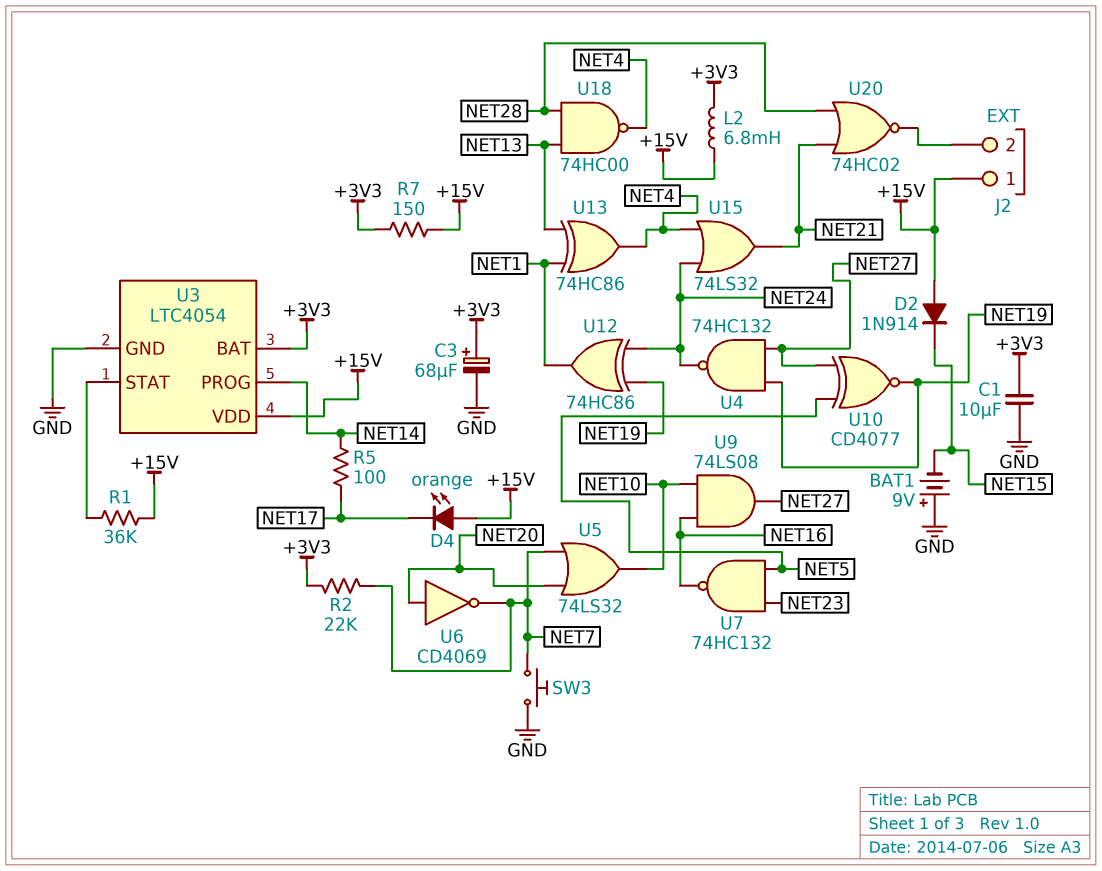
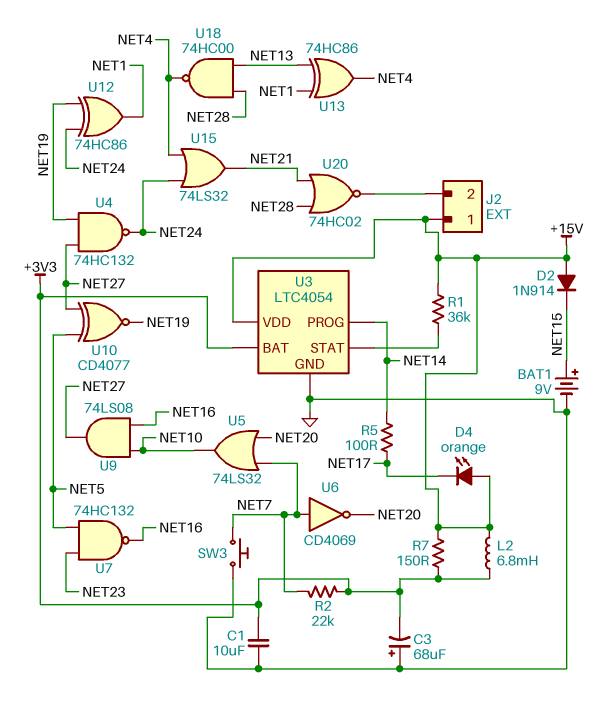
BAT1: 9V (plus GND, minus NET15) -> 9V (plus NET15, minus GND)
C3: 68uF (plus +3V3, minus GND) -> 68uF (plus GND, minus +3V3)
U6: NOT CD4069 (in NET20, out NET7) -> NOT CD4069 (in NET7, out NET20)

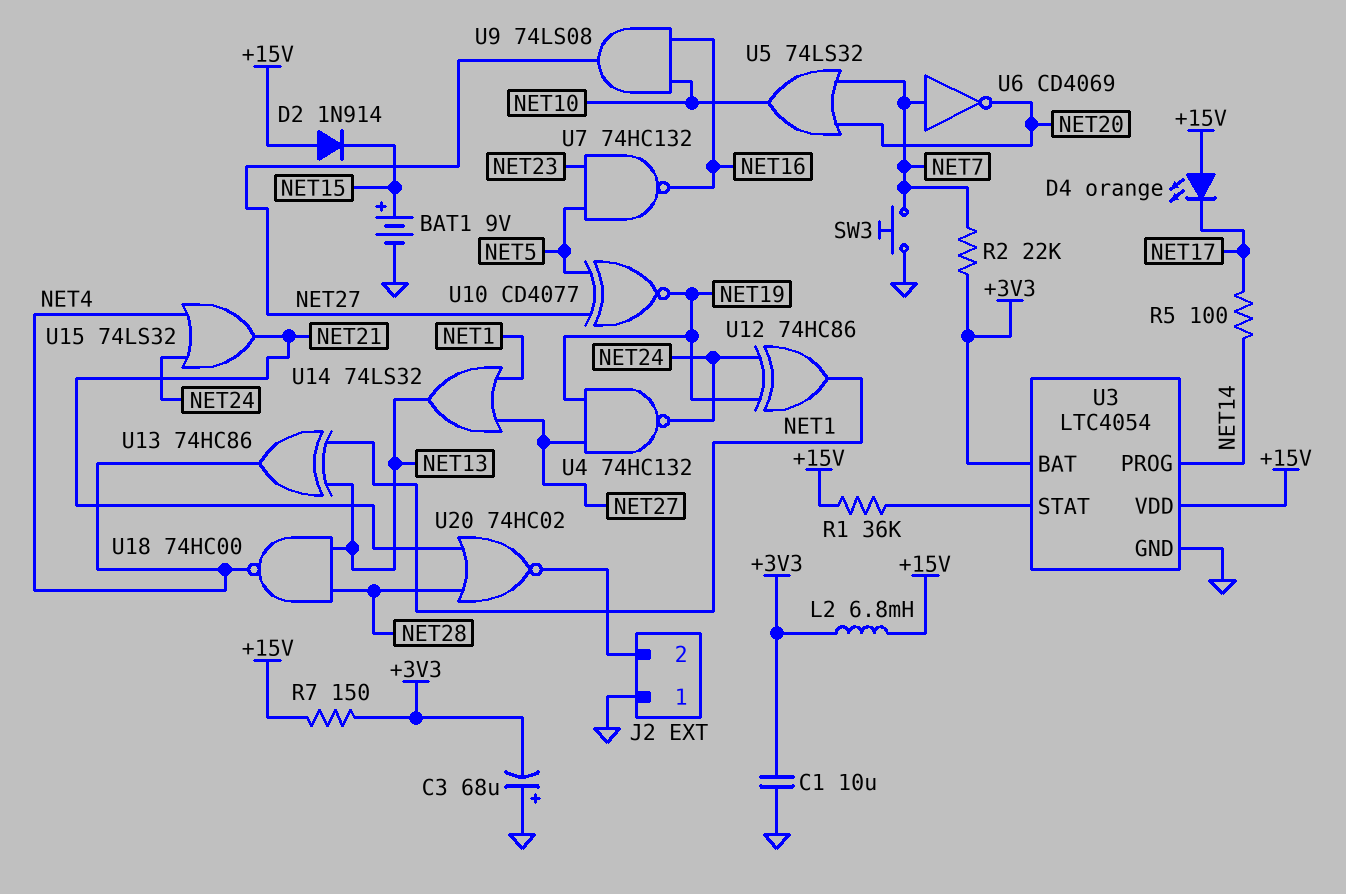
J2 pin 1: +15V -> GND
U14: none -> OR 74LS32 (in NET1, in NET27, out NET13)

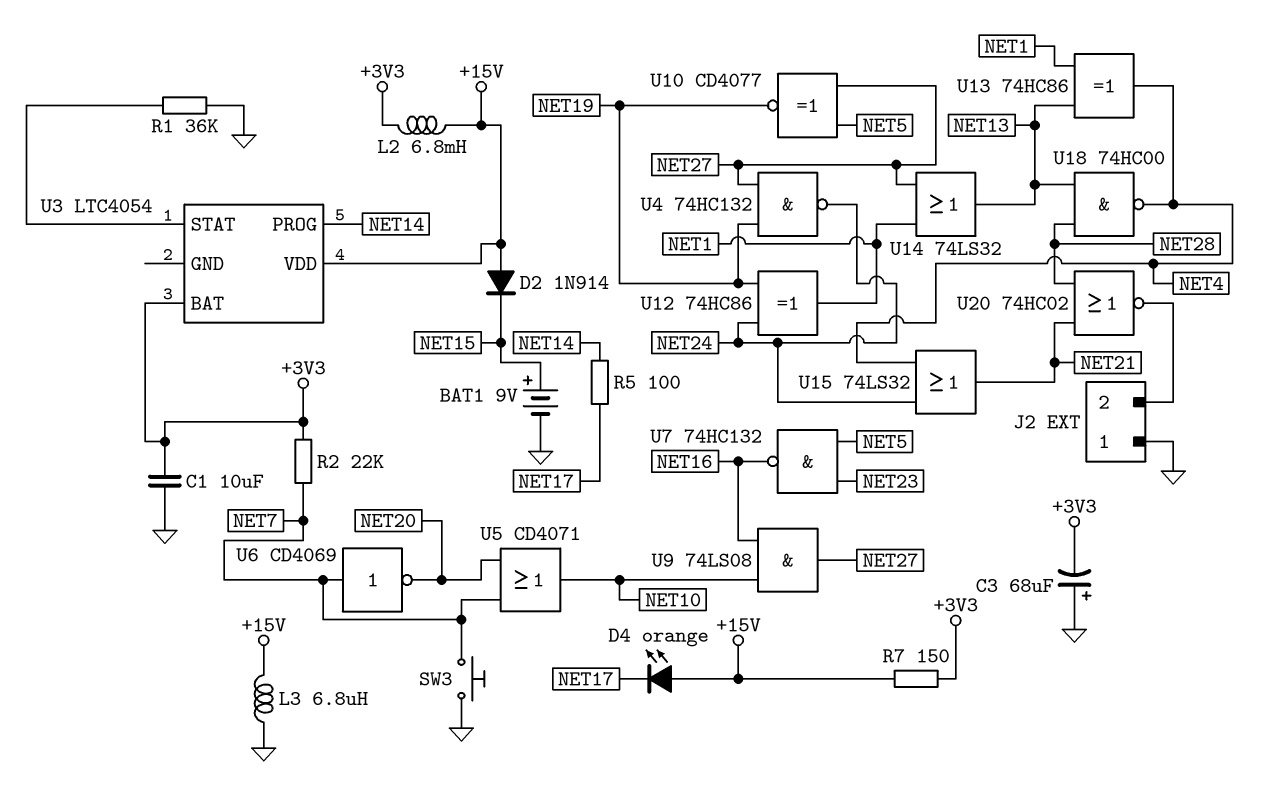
L3: none -> 6.8uH (+15V, GND)
R1: 36k (+15V, U3/STAT) -> 36k (GND, U3/STAT)
U3 pin GND: GND -> none
U5: OR 74LS32 (in NET7, in NET20, out NET10) -> OR CD4071 (in NET7, in NET20, out NET10)

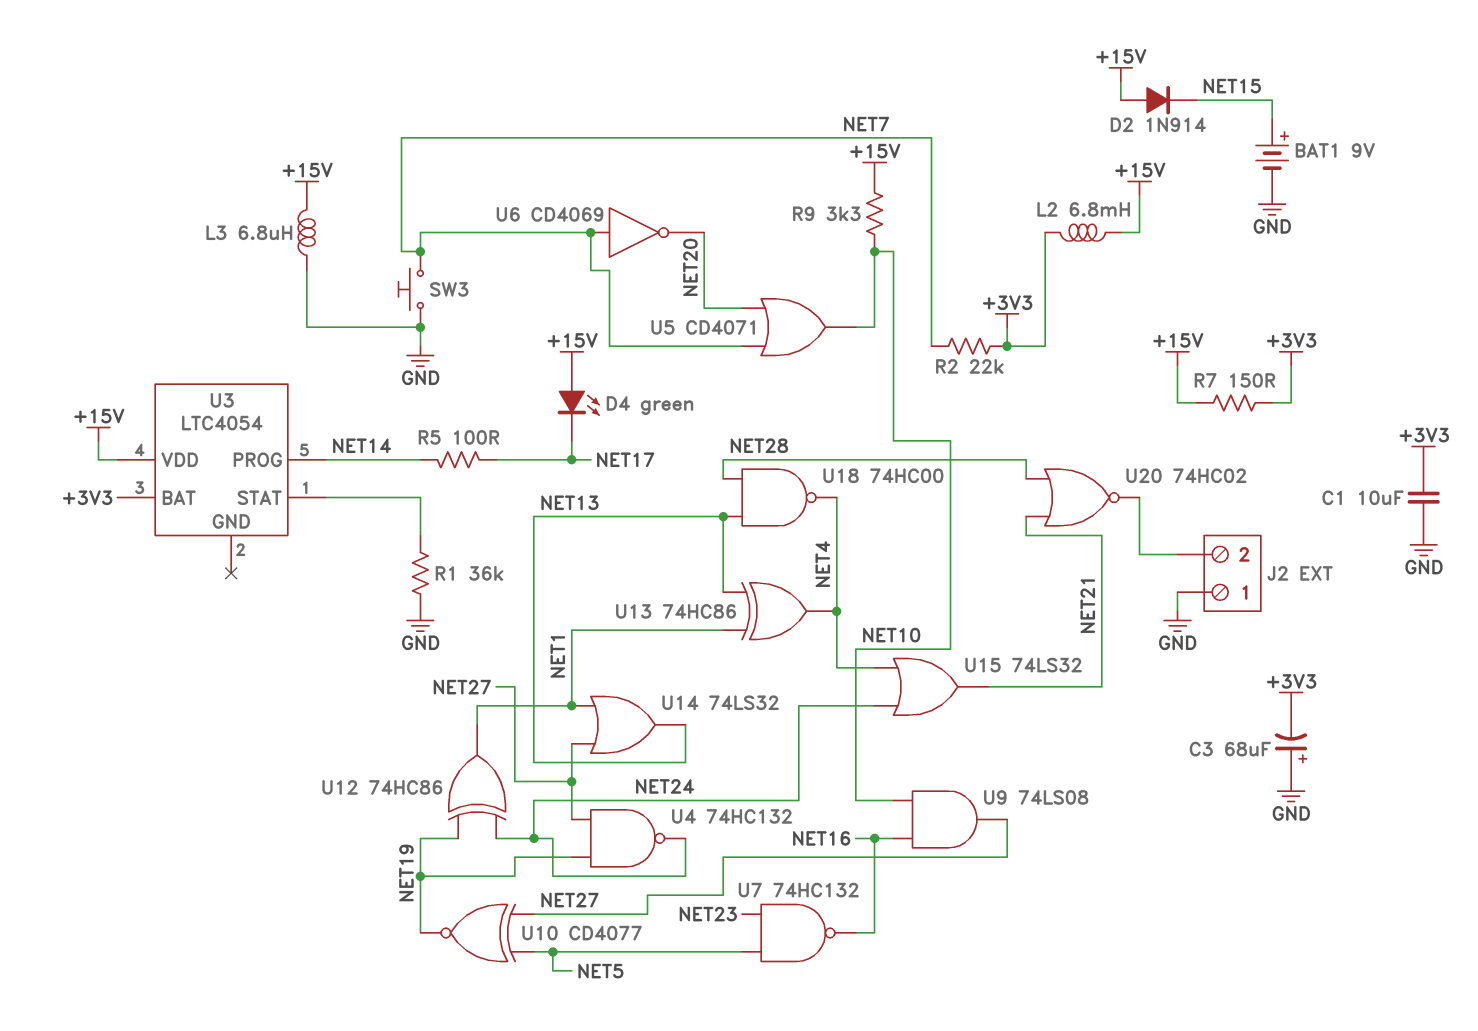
D4: LED orange (A +15V, K NET17) -> LED green (A +15V, K NET17)
R9: none -> 3.3k (+15V, NET10)

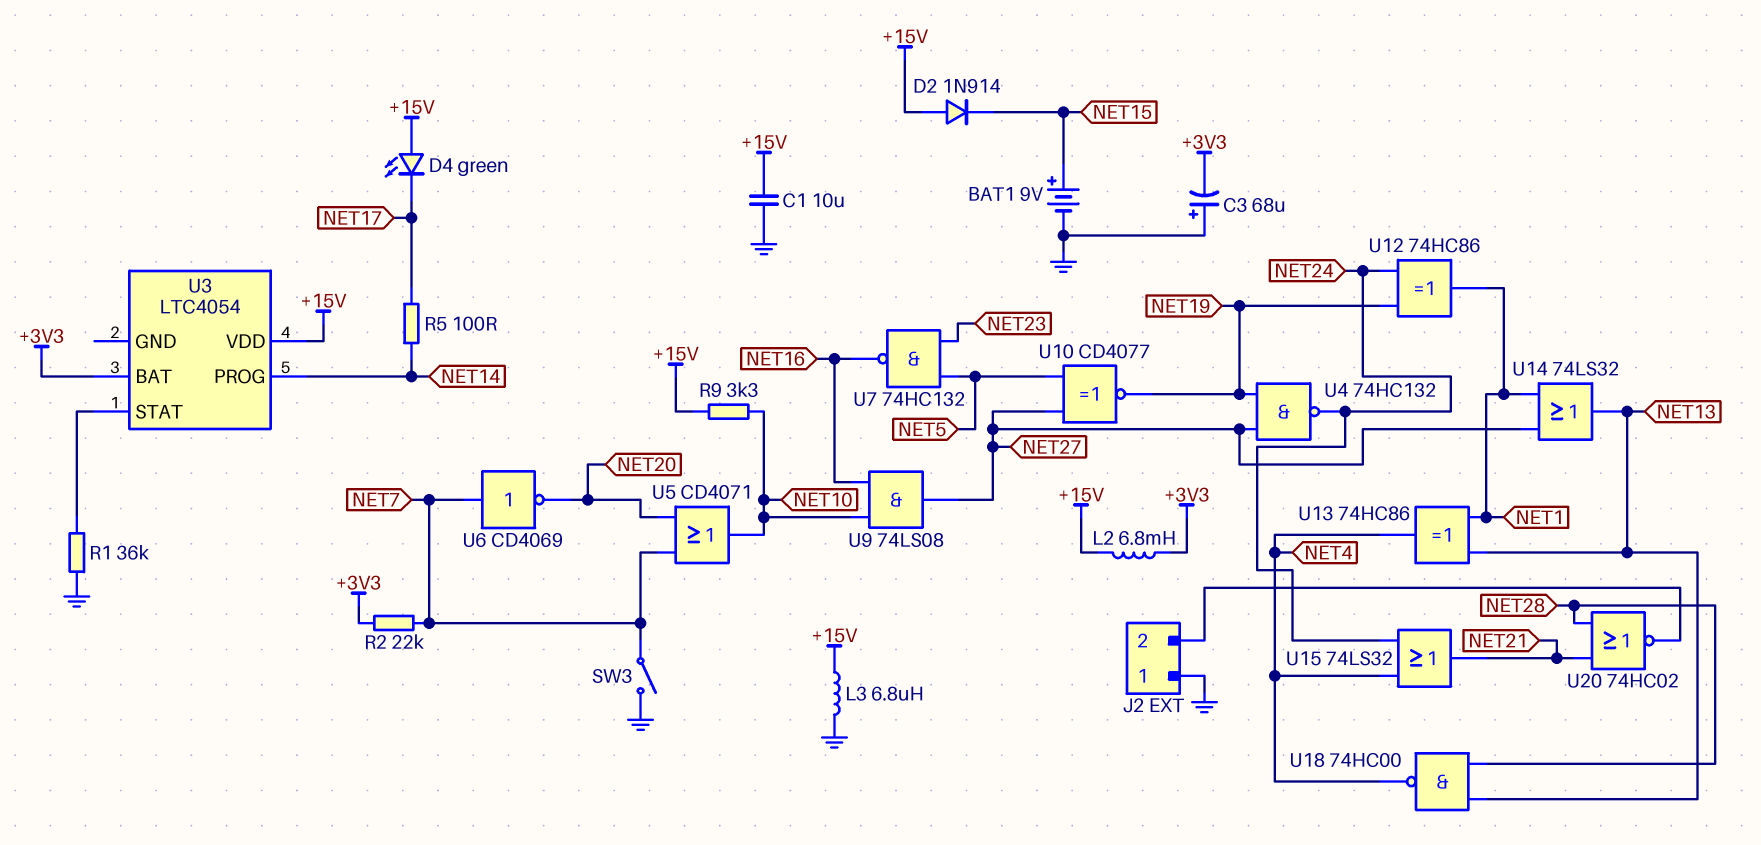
C1: 10uF (+3V3, GND) -> 10uF (+15V, GND)
R7: 150 (+3V3, +15V) -> none
SW3: button (GND, NET7) -> switch (GND, NET7)

